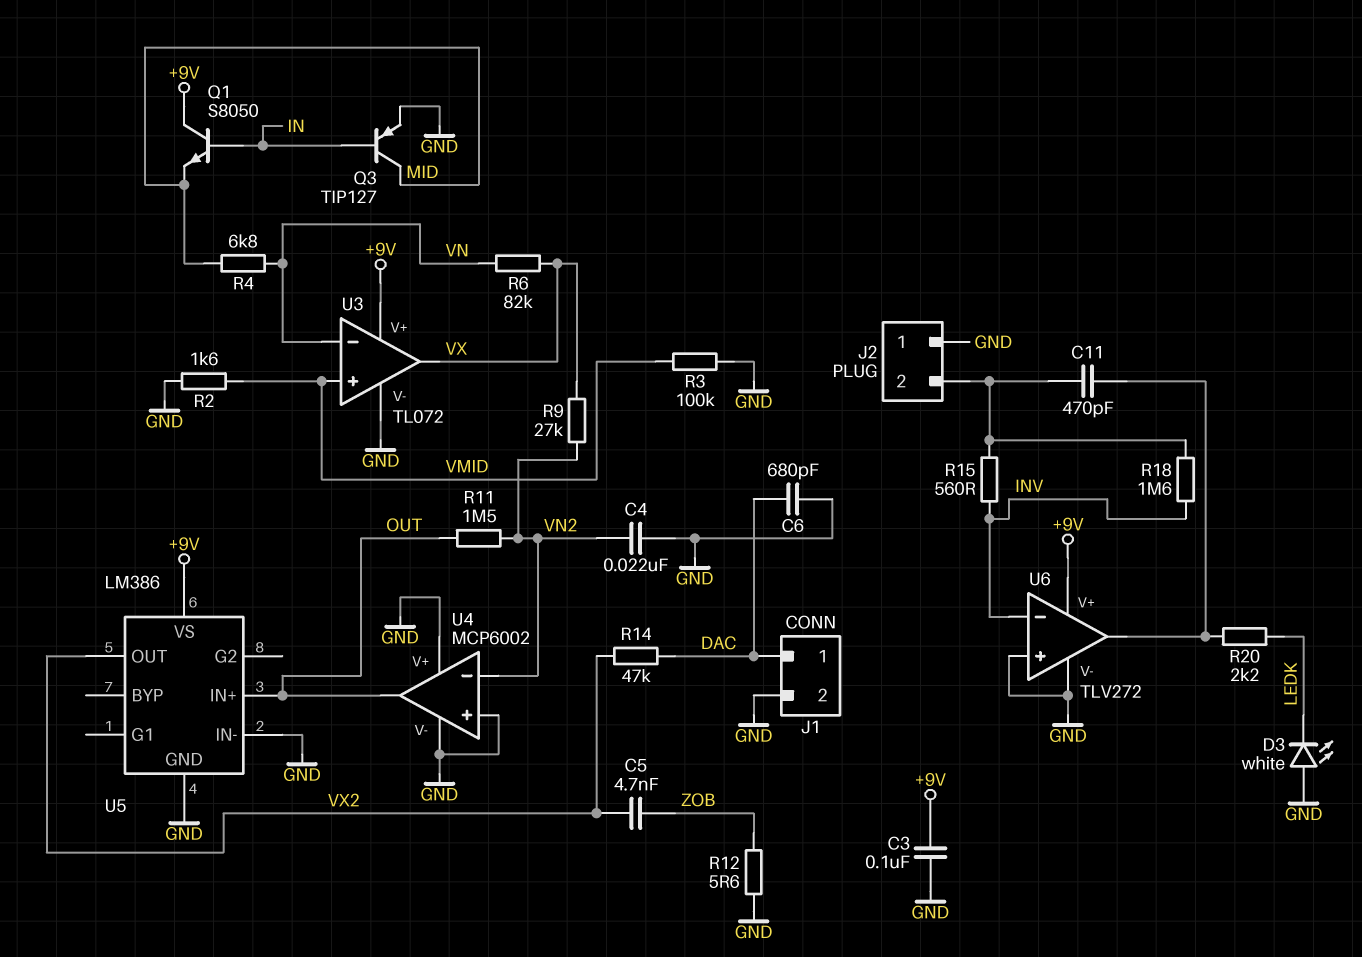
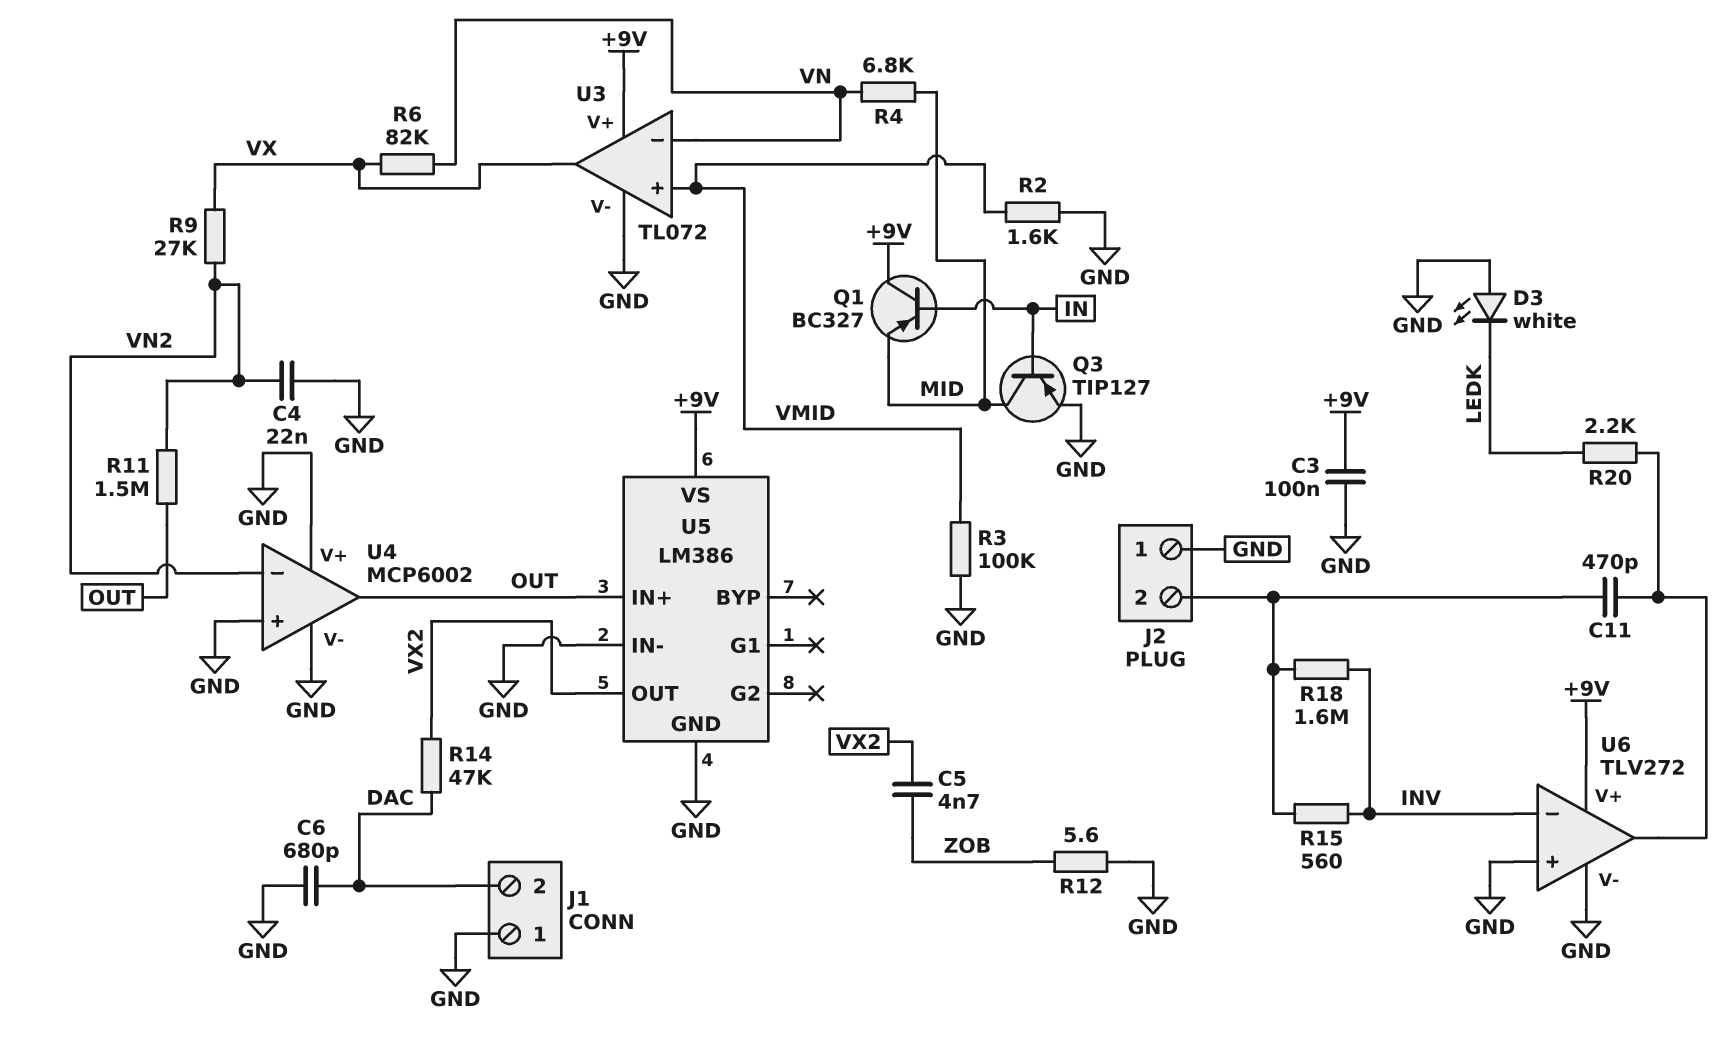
J1 pin 1: DAC -> GND
J1 pin 2: GND -> DAC
Q1: NPN S8050 (B IN, C +9V, E MID) -> PNP BC327 (B IN, C +9V, E MID)

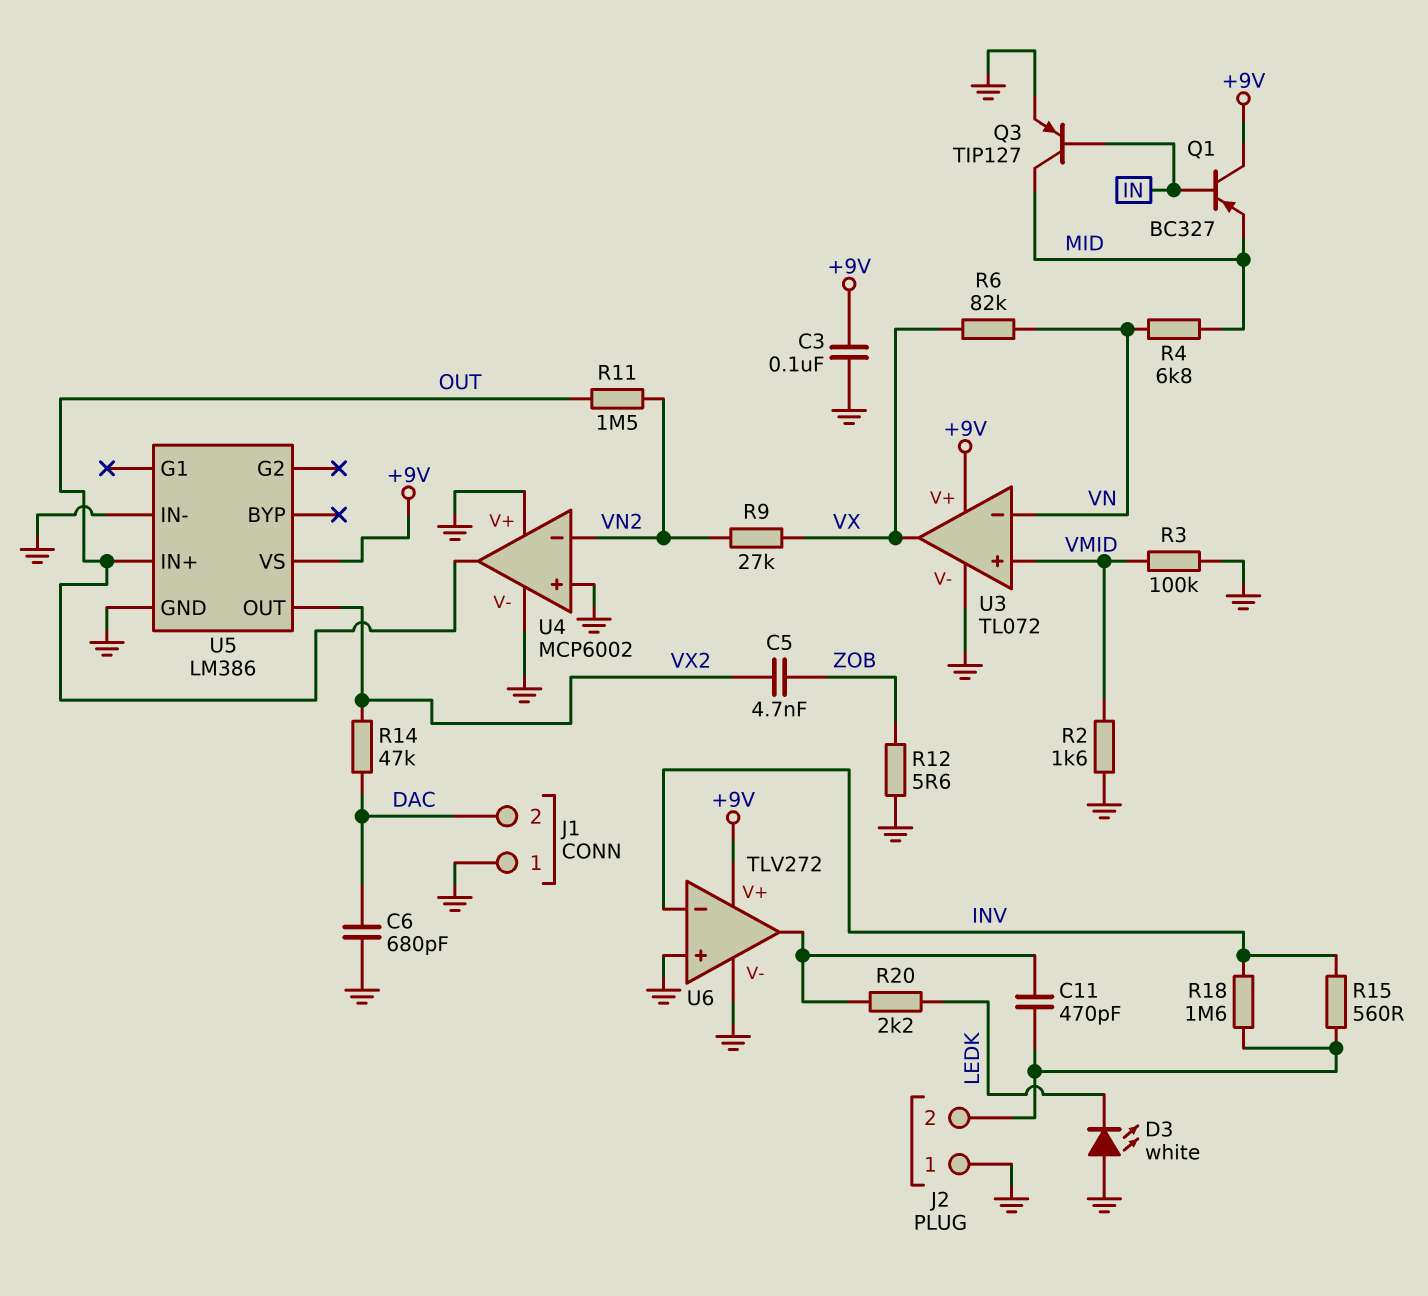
C4: 22nF (GND, VN2) -> none

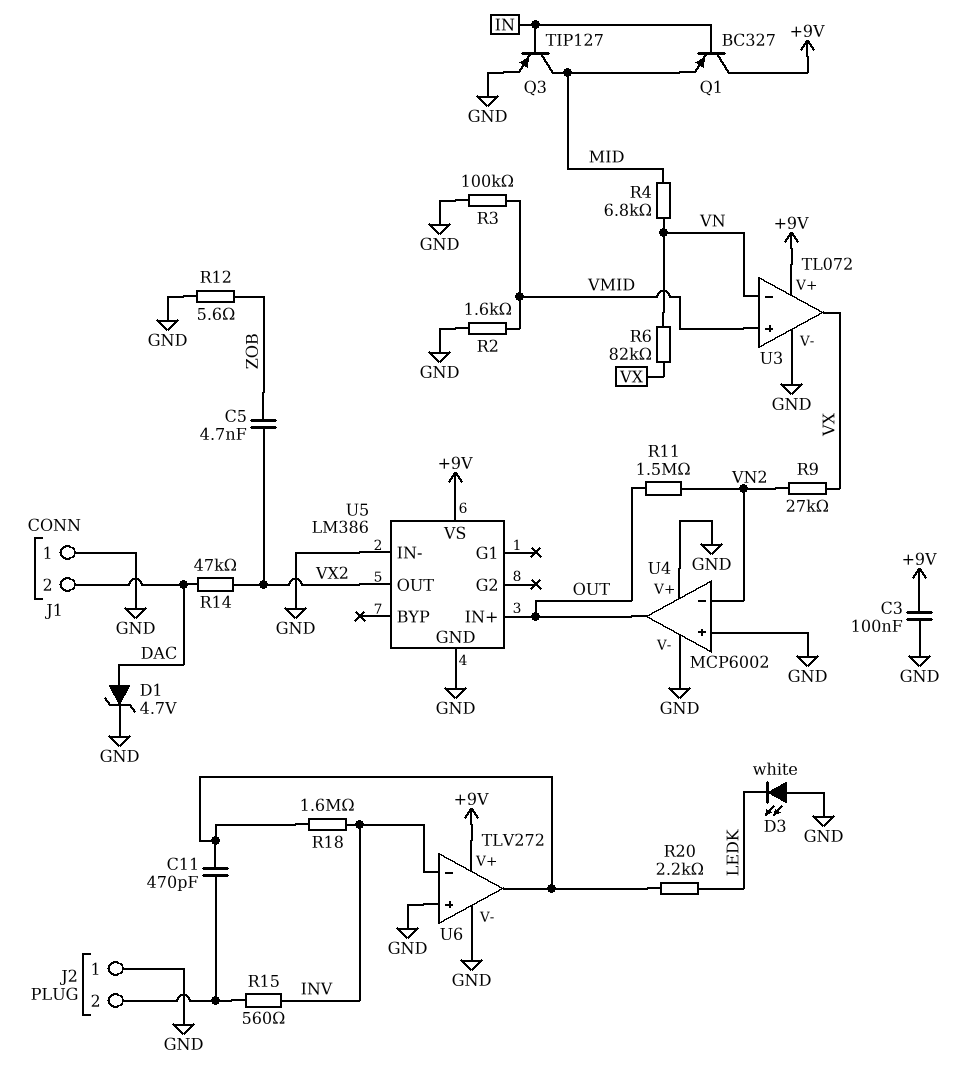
C6: 680pF (DAC, GND) -> none
D1: none -> zener 4.7V (A DAC, K GND)
R18: 1.6M (INV, J2/2) -> 1.6M (INV, U6/out)

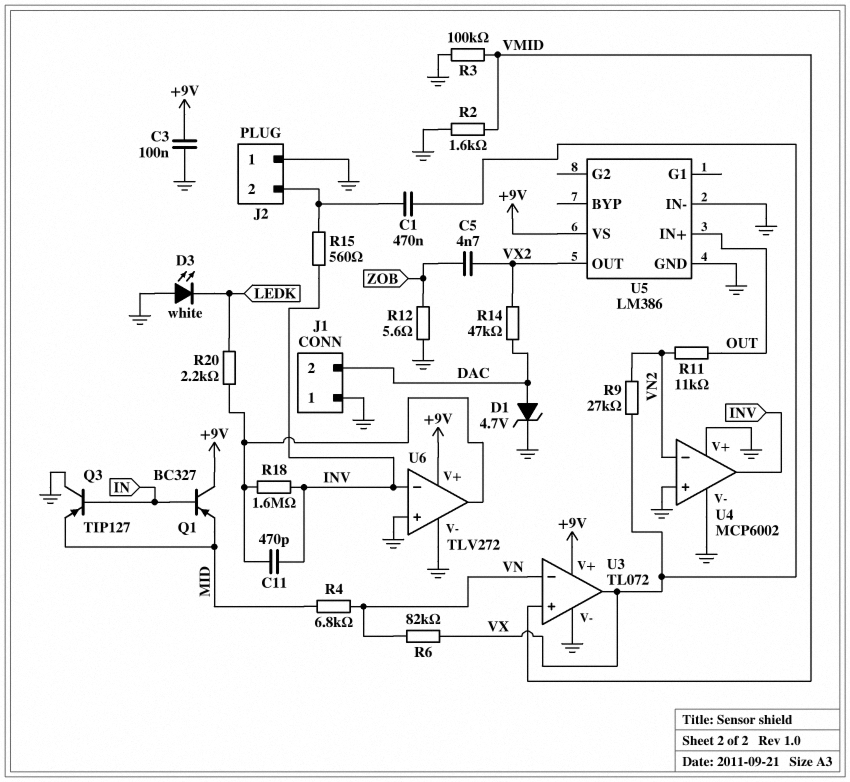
C1: none -> 470nF (J2/2, VX)
C11: 470pF (J2/2, U6/out) -> 470pF (INV, U6/out)
Q3: PNP TIP127 (B IN, C MID, E GND) -> PNP TIP127 (B IN, C GND, E MID)
R11: 1.5M (OUT, VN2) -> 11k (OUT, VN2)
U4 pin out: OUT -> INV

